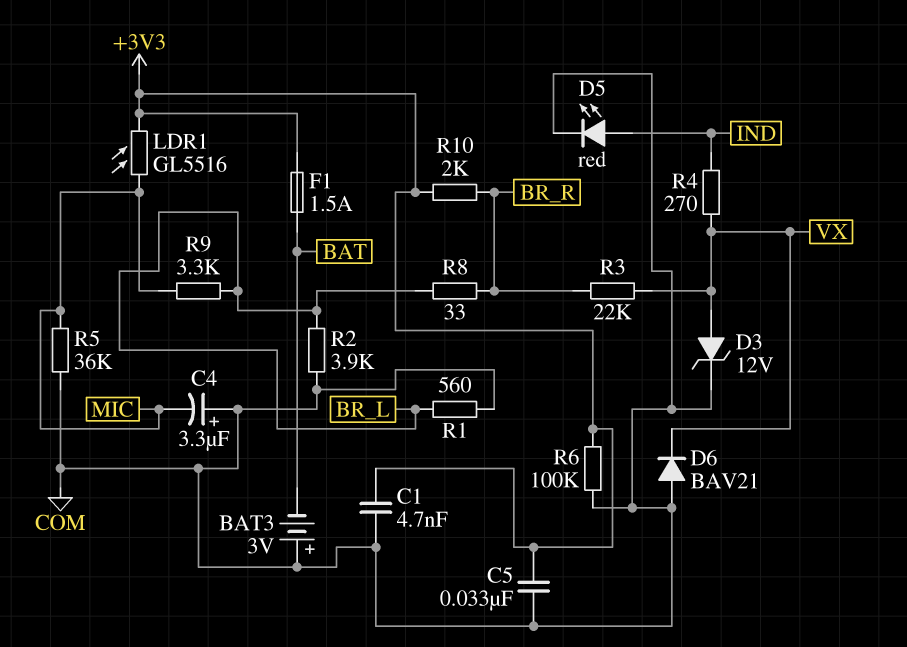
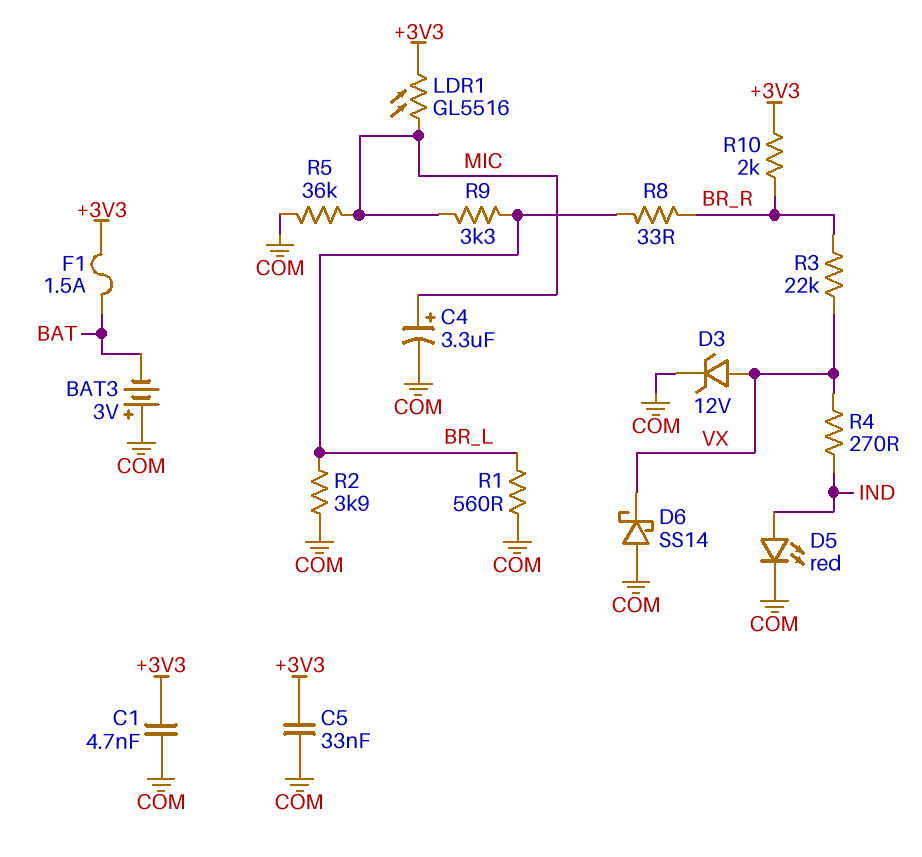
C4: 3.3uF (plus COM, minus MIC) -> 3.3uF (plus MIC, minus COM)
D6: diode BAV21 (A COM, K VX) -> schottky SS14 (A COM, K VX)
R6: 100k (+3V3, COM) -> none

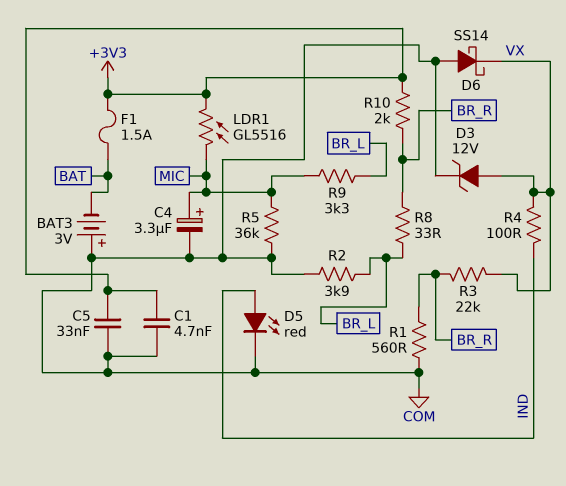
R1: 560 (BR_L, COM) -> 560 (BR_R, COM)
R4: 270 (IND, VX) -> 100 (IND, VX)

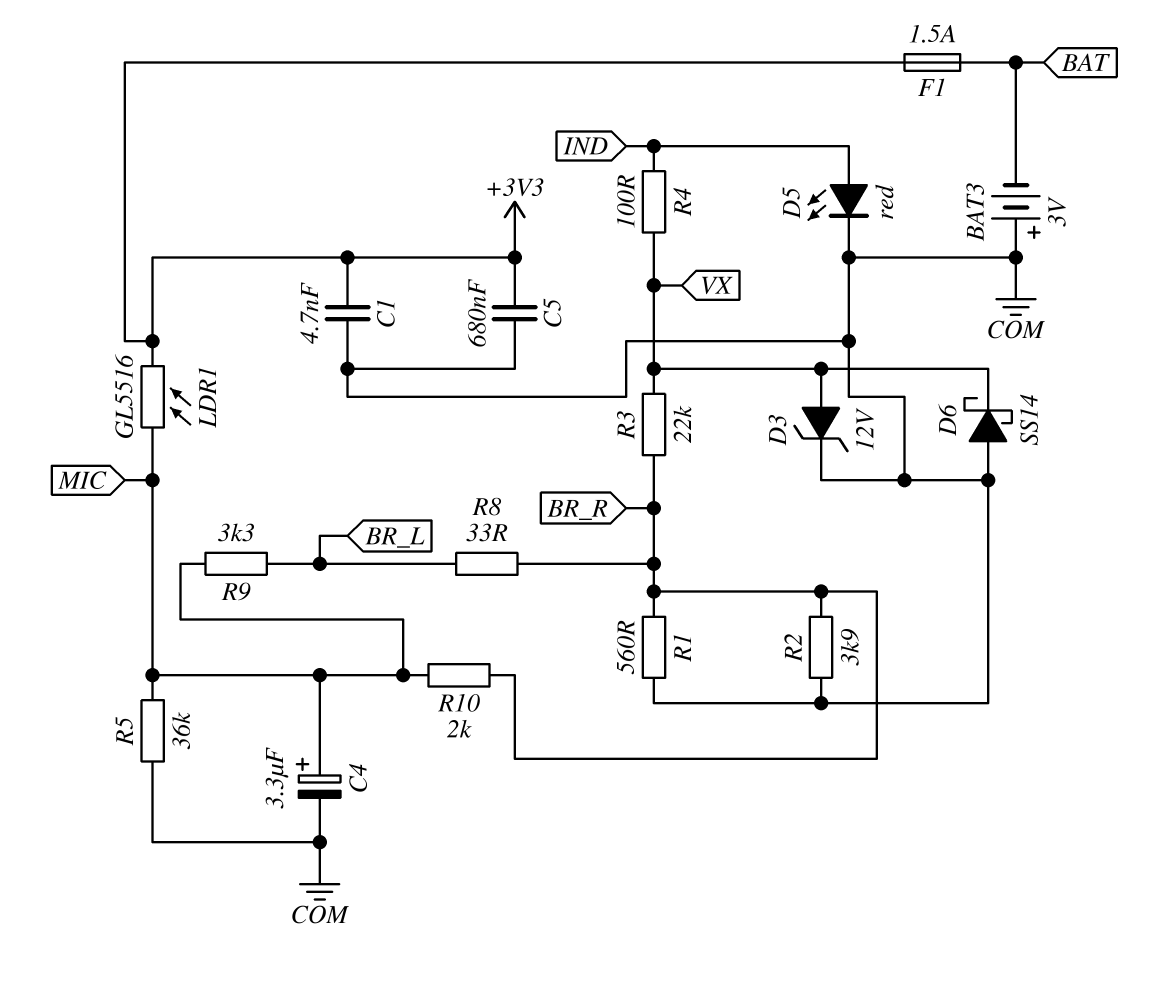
C5: 33nF (+3V3, COM) -> 680nF (+3V3, COM)
R2: 3.9k (BR_L, COM) -> 3.9k (BR_R, COM)
R10: 2k (+3V3, BR_R) -> 2k (BR_R, MIC)

